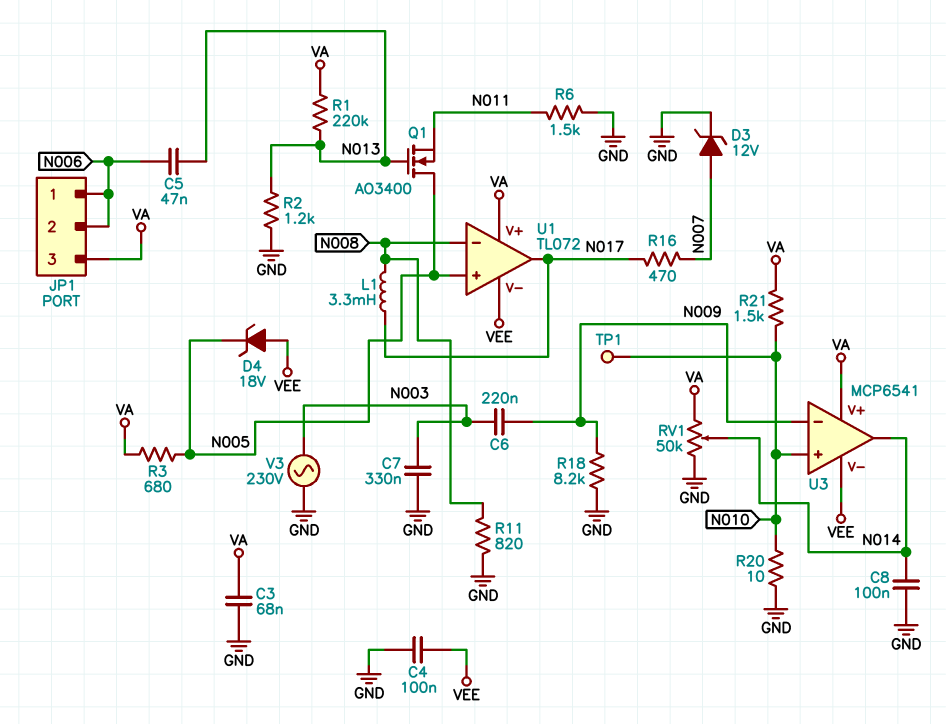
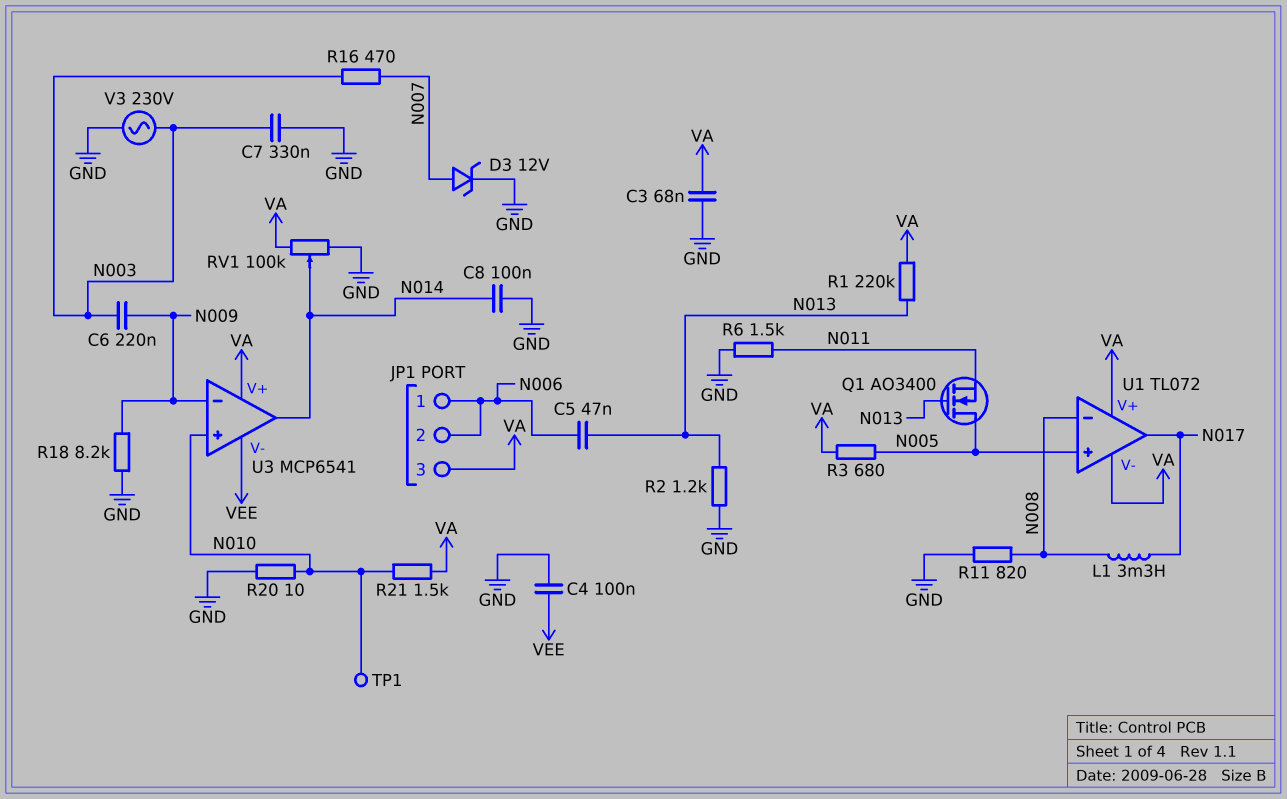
D4: zener 18V (A VEE, K N005) -> none
R16: 470 (N007, N017) -> 470 (N003, N007)
RV1: 50k (GND, VA, wiper N014) -> 100k (GND, VA, wiper N014)
U1 pin V-: VEE -> VA

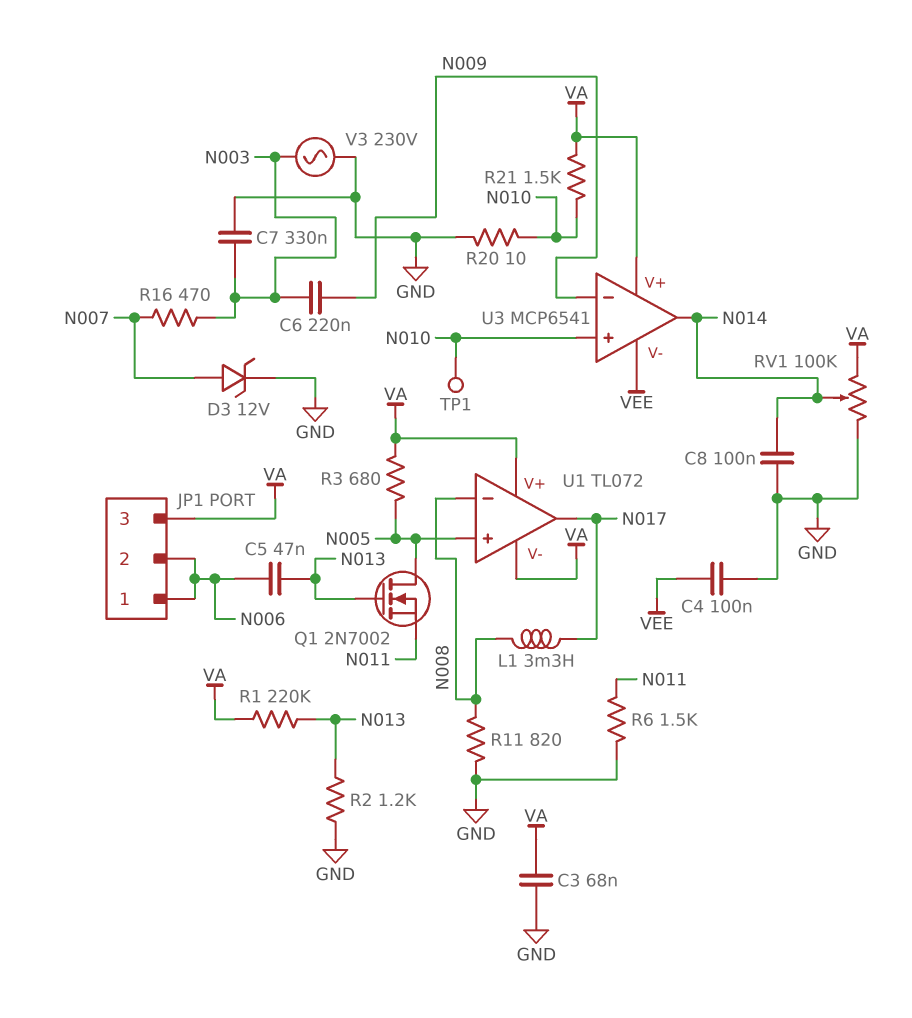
Q1: NMOS AO3400 (G N013, D N005, S N011) -> NMOS 2N7002 (G N013, D N005, S N011)
R18: 8.2k (GND, N009) -> none

